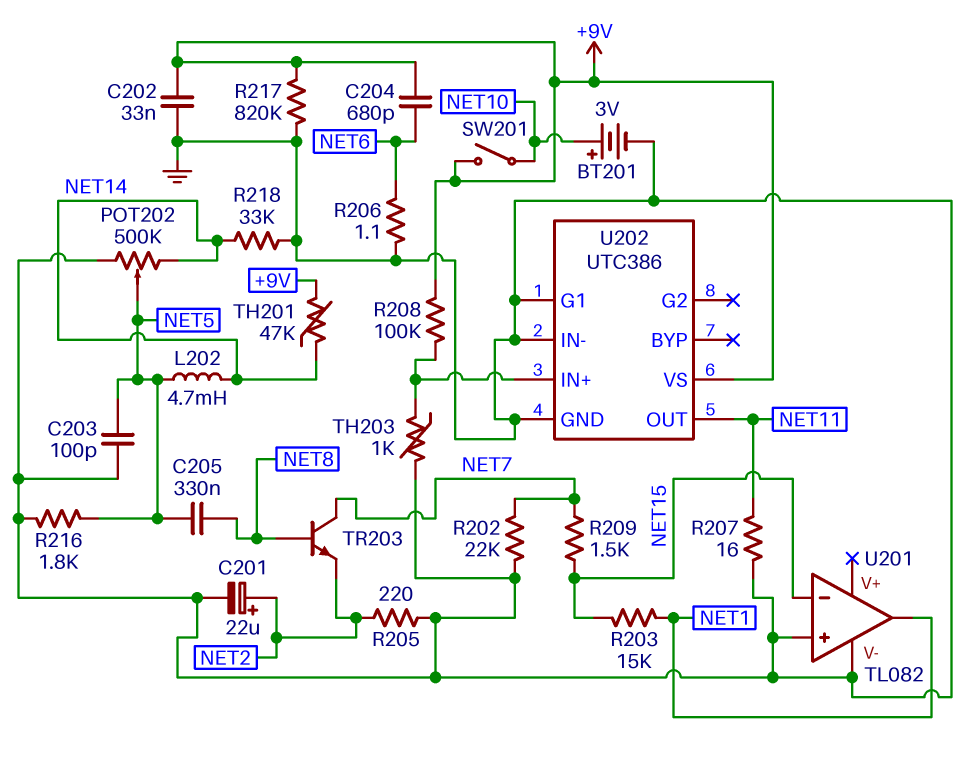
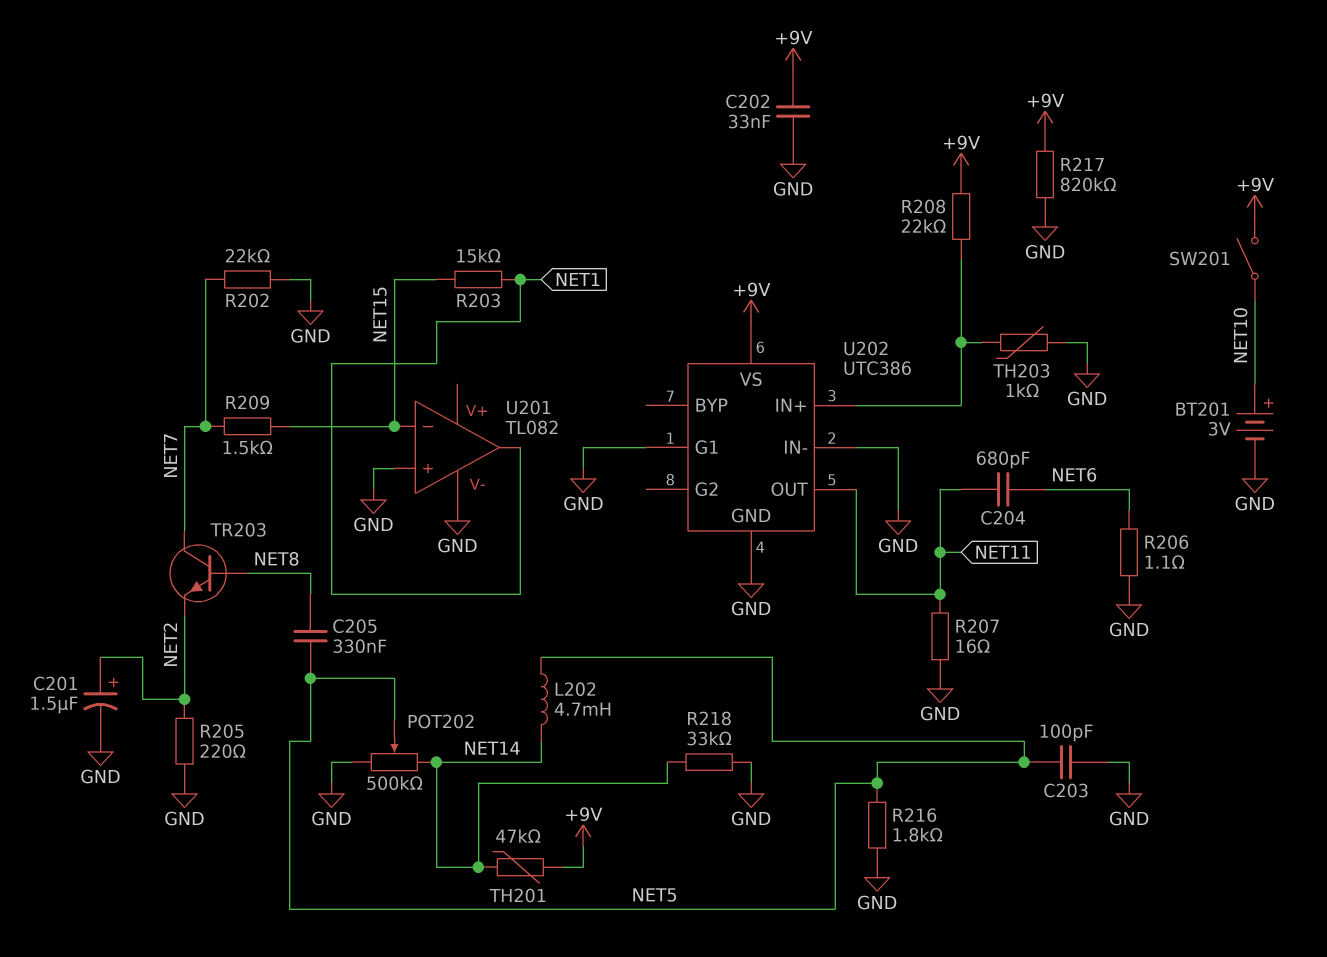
C201: 22uF (plus NET2, minus GND) -> 1.5uF (plus NET2, minus GND)
C204: 680pF (+9V, NET6) -> 680pF (NET6, NET11)
R208: 100k (+9V, U202/IN+) -> 22k (+9V, U202/IN+)

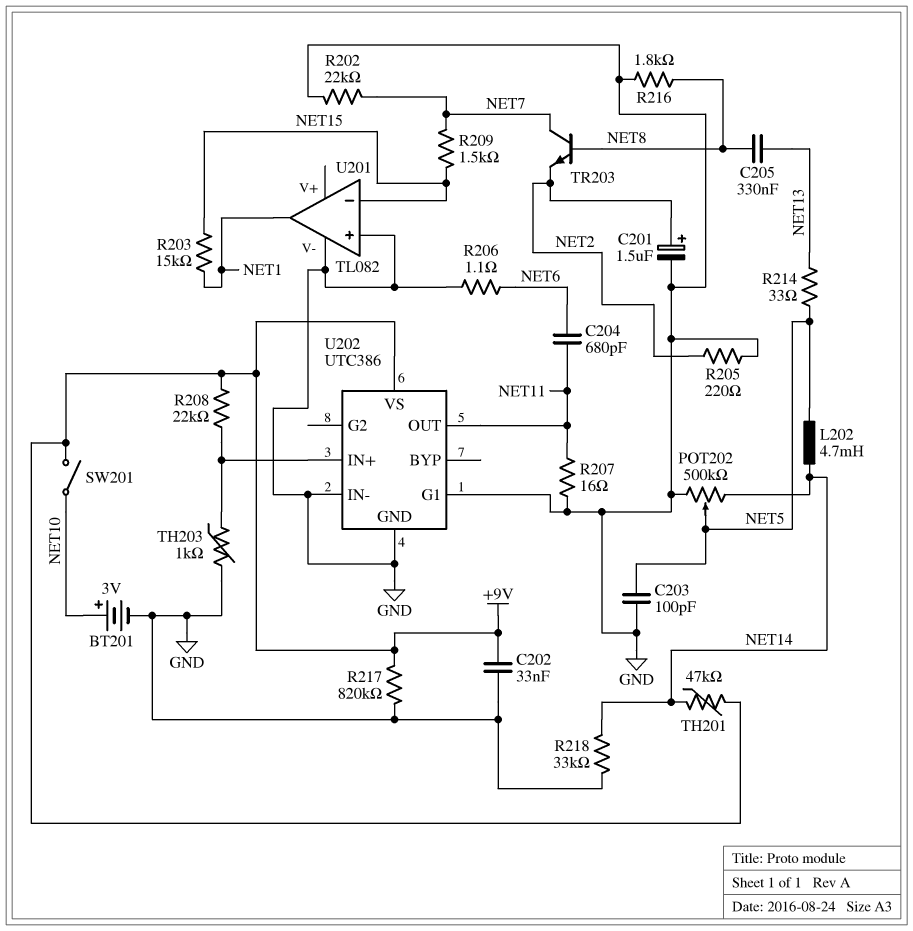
C205: 330nF (NET5, NET8) -> 330nF (NET8, NET13)
R214: none -> 33 (NET5, NET13)
R216: 1.8k (GND, NET5) -> 1.8k (GND, NET8)

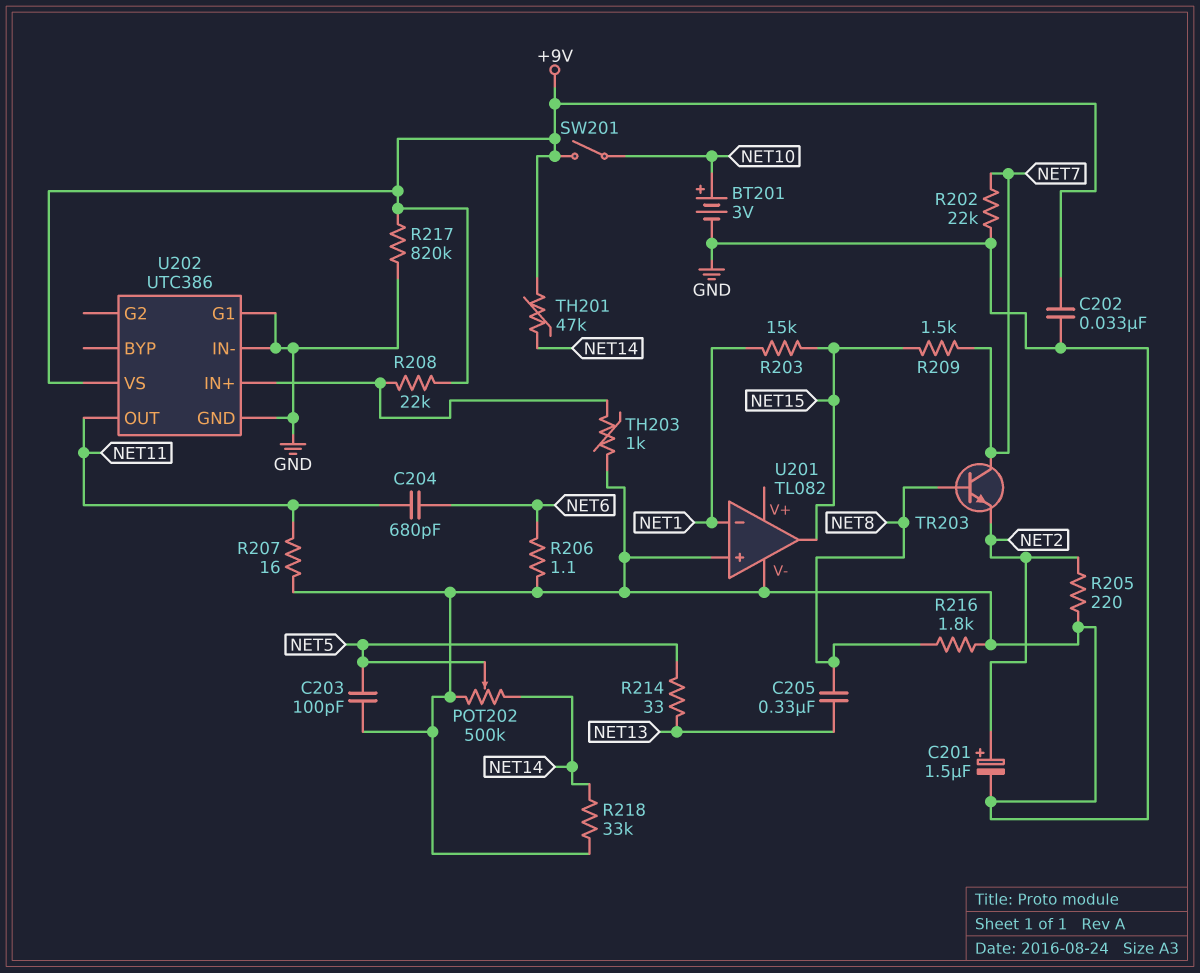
L202: 4.7mH (NET5, NET14) -> none
U201 pin in-: NET15 -> NET1
U201 pin out: NET1 -> NET15

